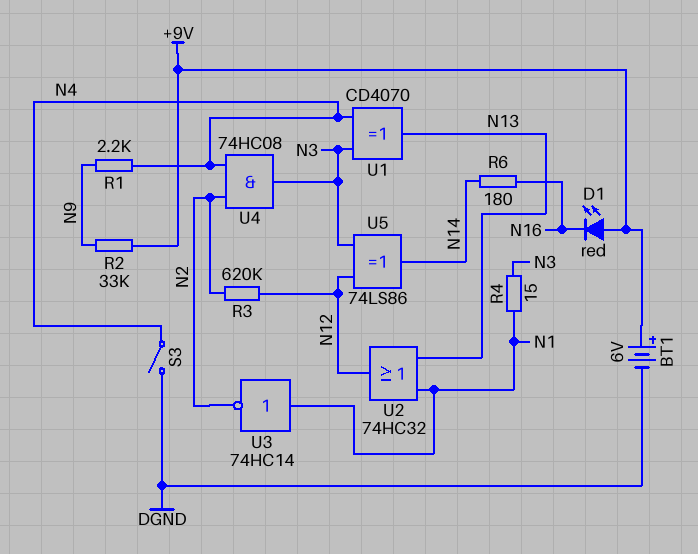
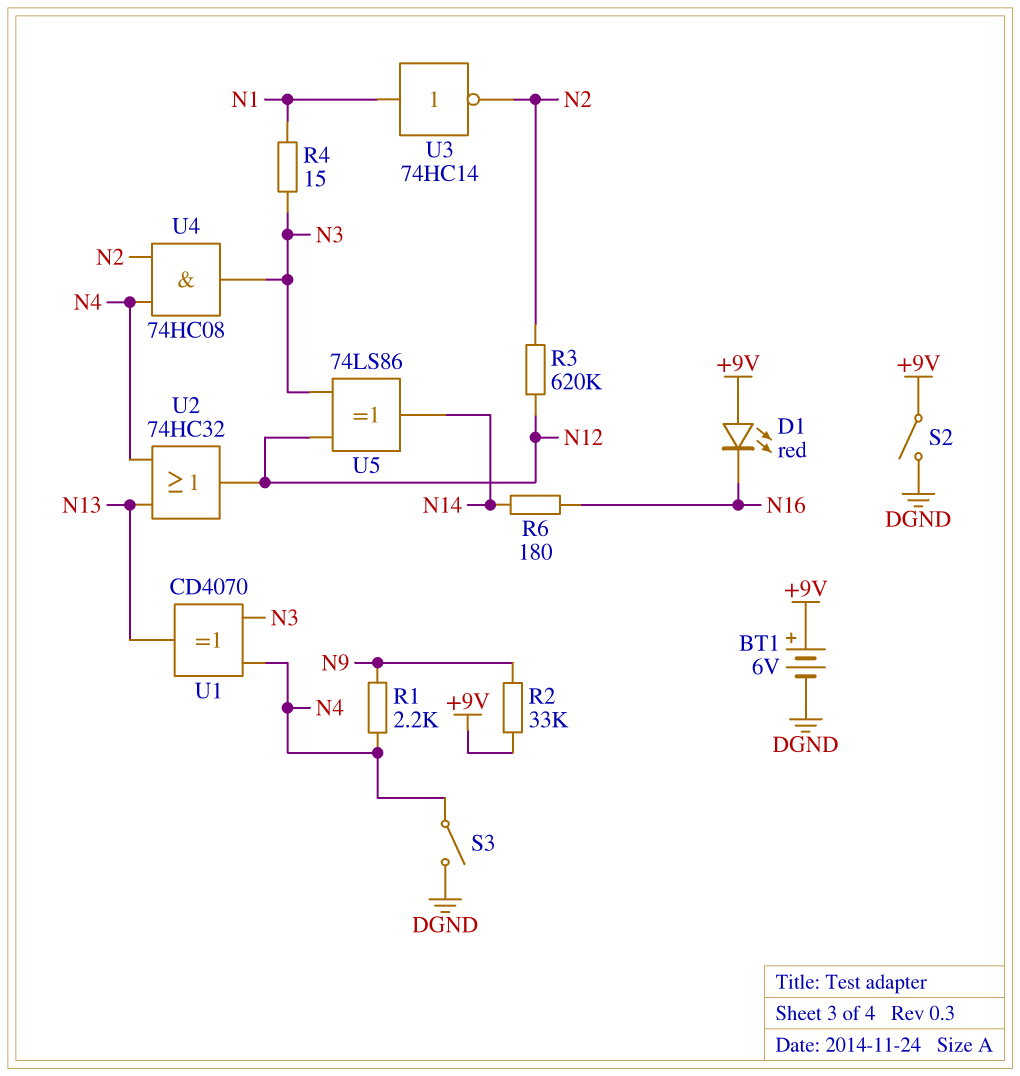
S2: none -> switch (+9V, DGND)
U2: OR 74HC32 (in N1, in N13, out N12) -> OR 74HC32 (in N4, in N13, out N12)

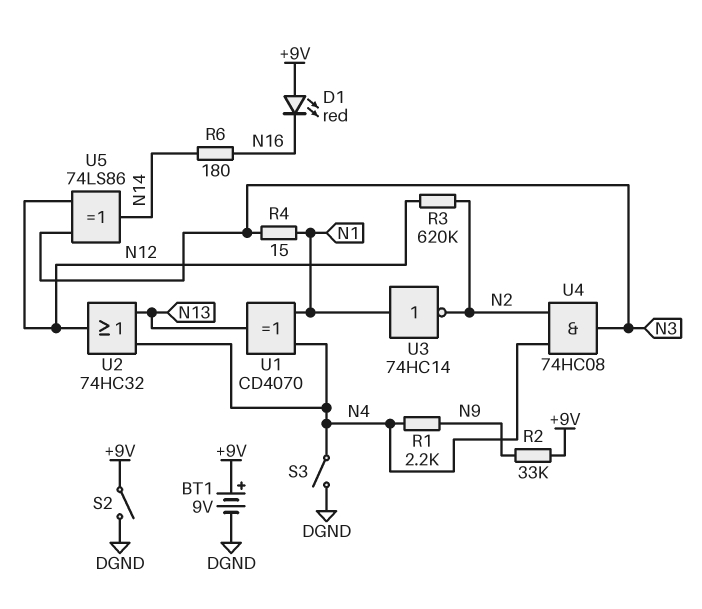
BT1: 6V (plus +9V, minus DGND) -> 9V (plus +9V, minus DGND)
U1: XOR CD4070 (in N3, in N4, out N13) -> XOR CD4070 (in N1, in N4, out N13)

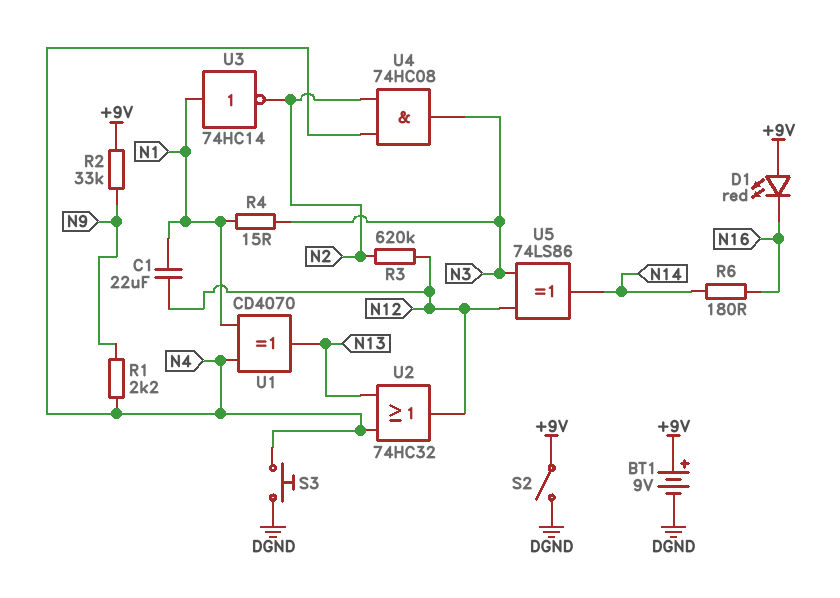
C1: none -> 22uF (N1, N12)
S3: switch (DGND, N4) -> button (DGND, N4)

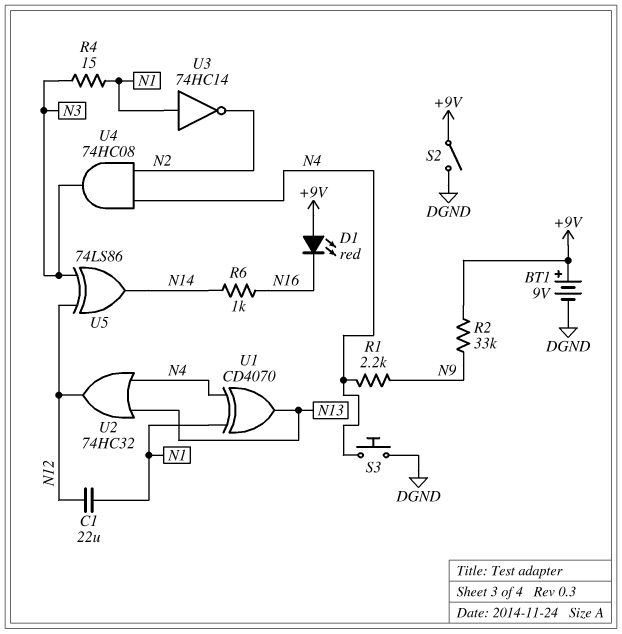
R3: 620k (N2, N12) -> none
R6: 180 (N14, N16) -> 1k (N14, N16)

